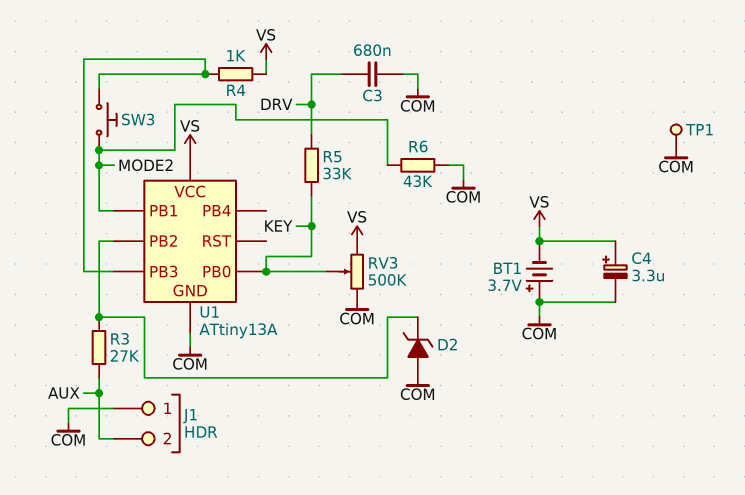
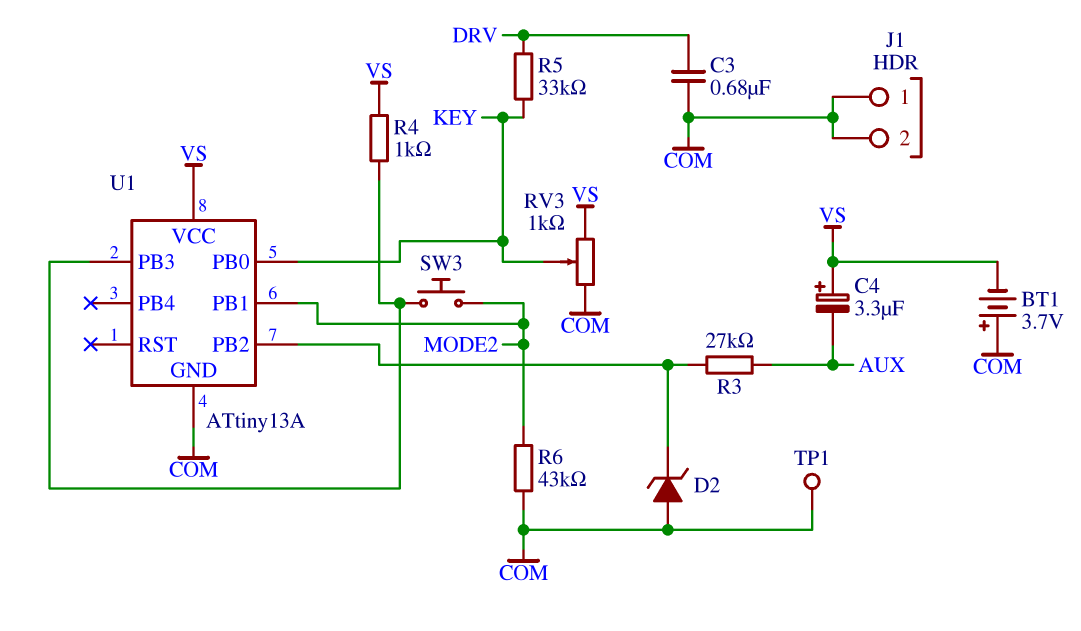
C4: 3.3uF (plus VS, minus COM) -> 3.3uF (plus VS, minus AUX)
J1 pin 2: AUX -> COM
RV3: 500k (COM, VS, wiper KEY) -> 1k (COM, VS, wiper KEY)

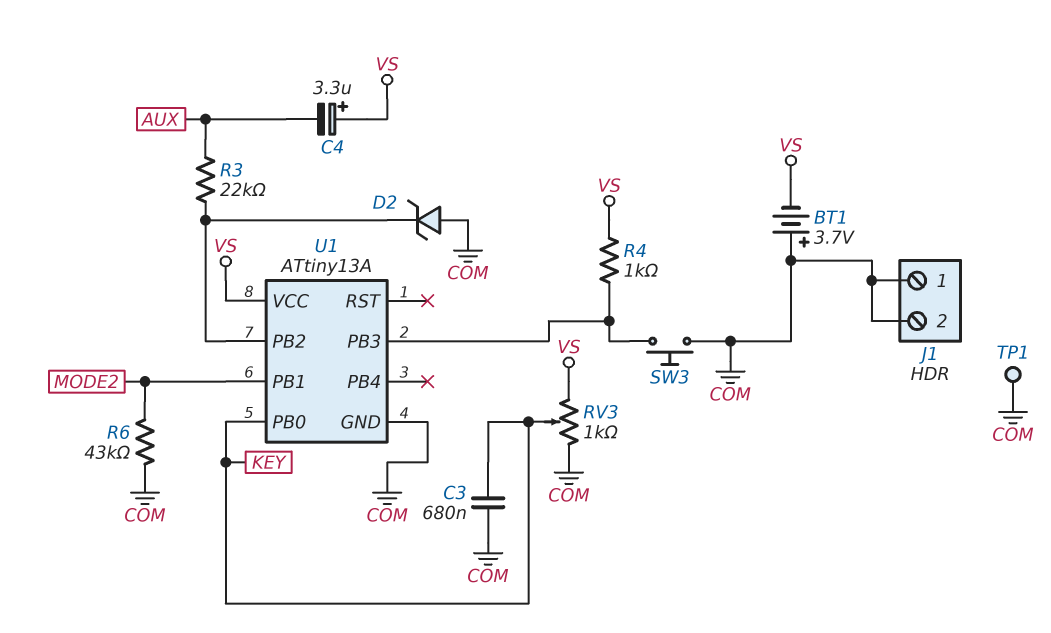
C3: 680nF (COM, DRV) -> 680nF (COM, KEY)
R3: 27k (AUX, U1/PB2) -> 22k (AUX, U1/PB2)
R5: 33k (DRV, KEY) -> none
SW3: button (MODE2, U1/PB3) -> button (COM, U1/PB3)

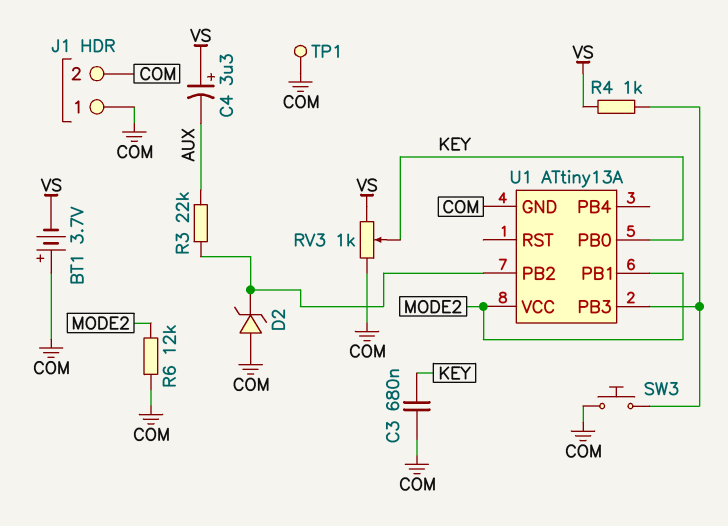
R6: 43k (COM, MODE2) -> 12k (COM, MODE2)
U1 pin VCC: VS -> MODE2

